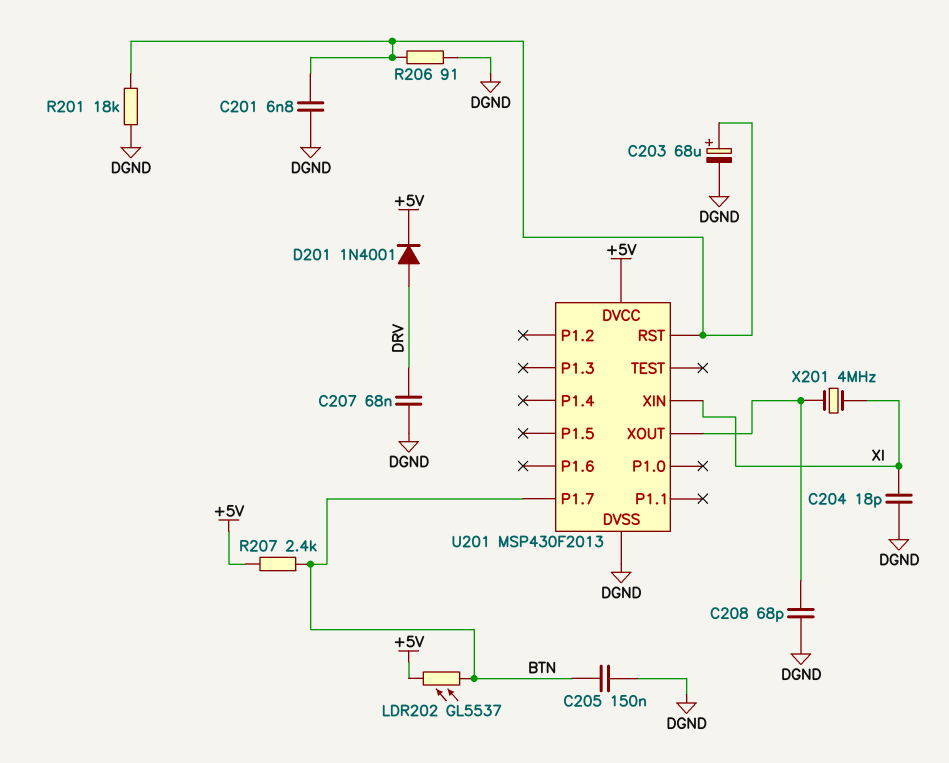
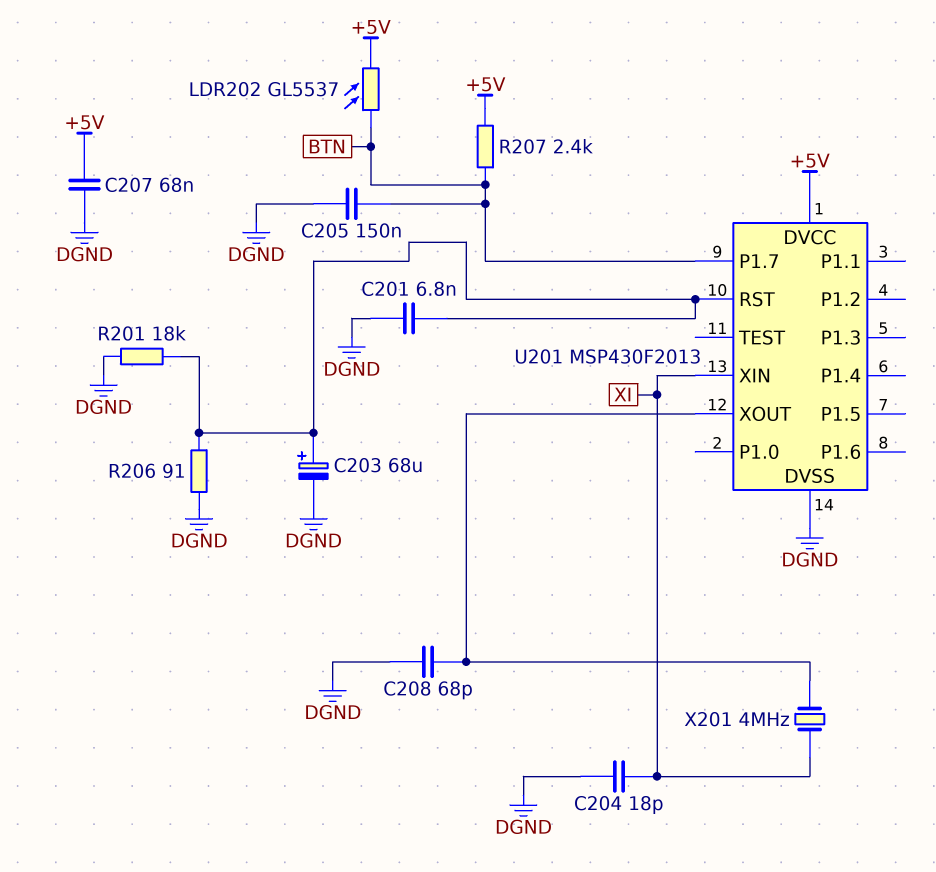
C207: 68nF (DGND, DRV) -> 68nF (+5V, DGND)
D201: diode 1N4001 (A DRV, K +5V) -> none

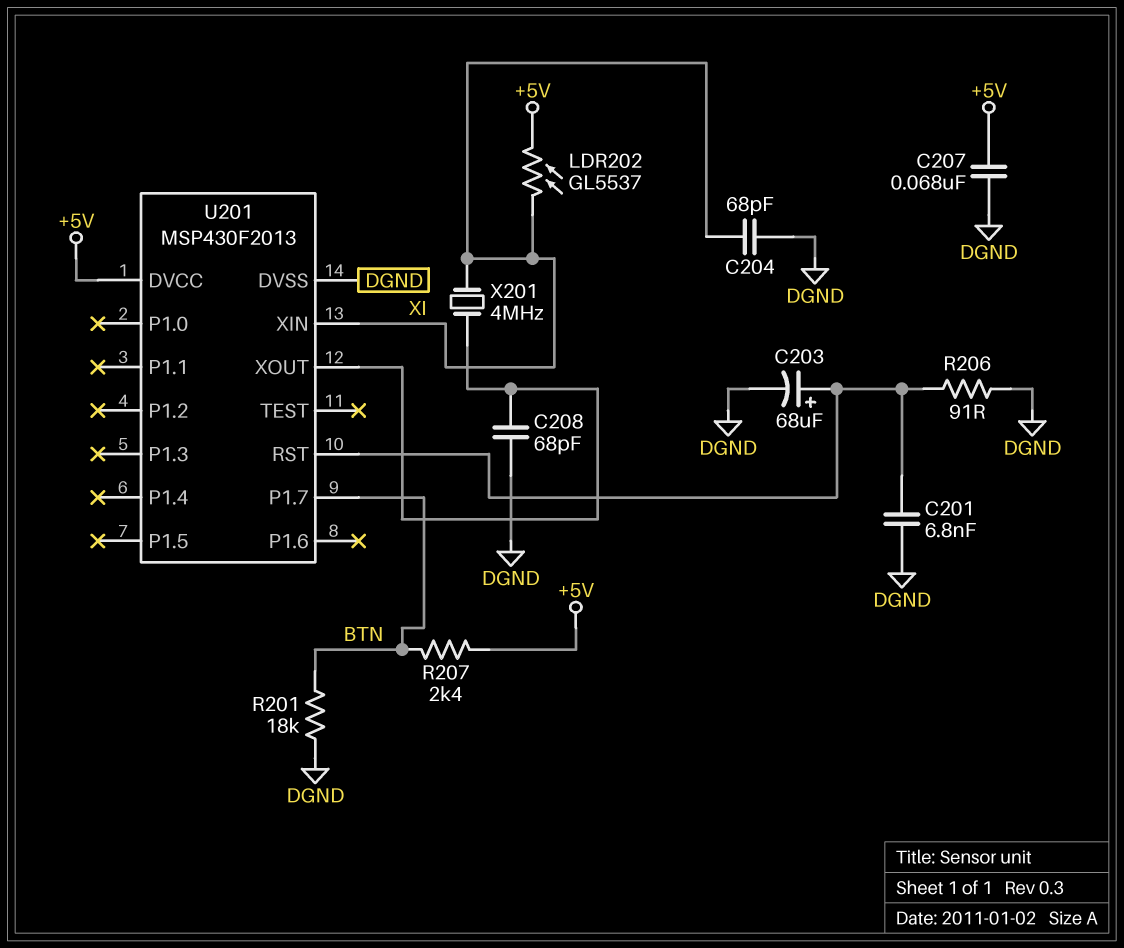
C204: 18pF (DGND, XI) -> 68pF (DGND, XI)
C205: 150nF (BTN, DGND) -> none
LDR202: GL5537 (+5V, BTN) -> GL5537 (+5V, XI)
R201: 18k (DGND, U201/RST) -> 18k (BTN, DGND)

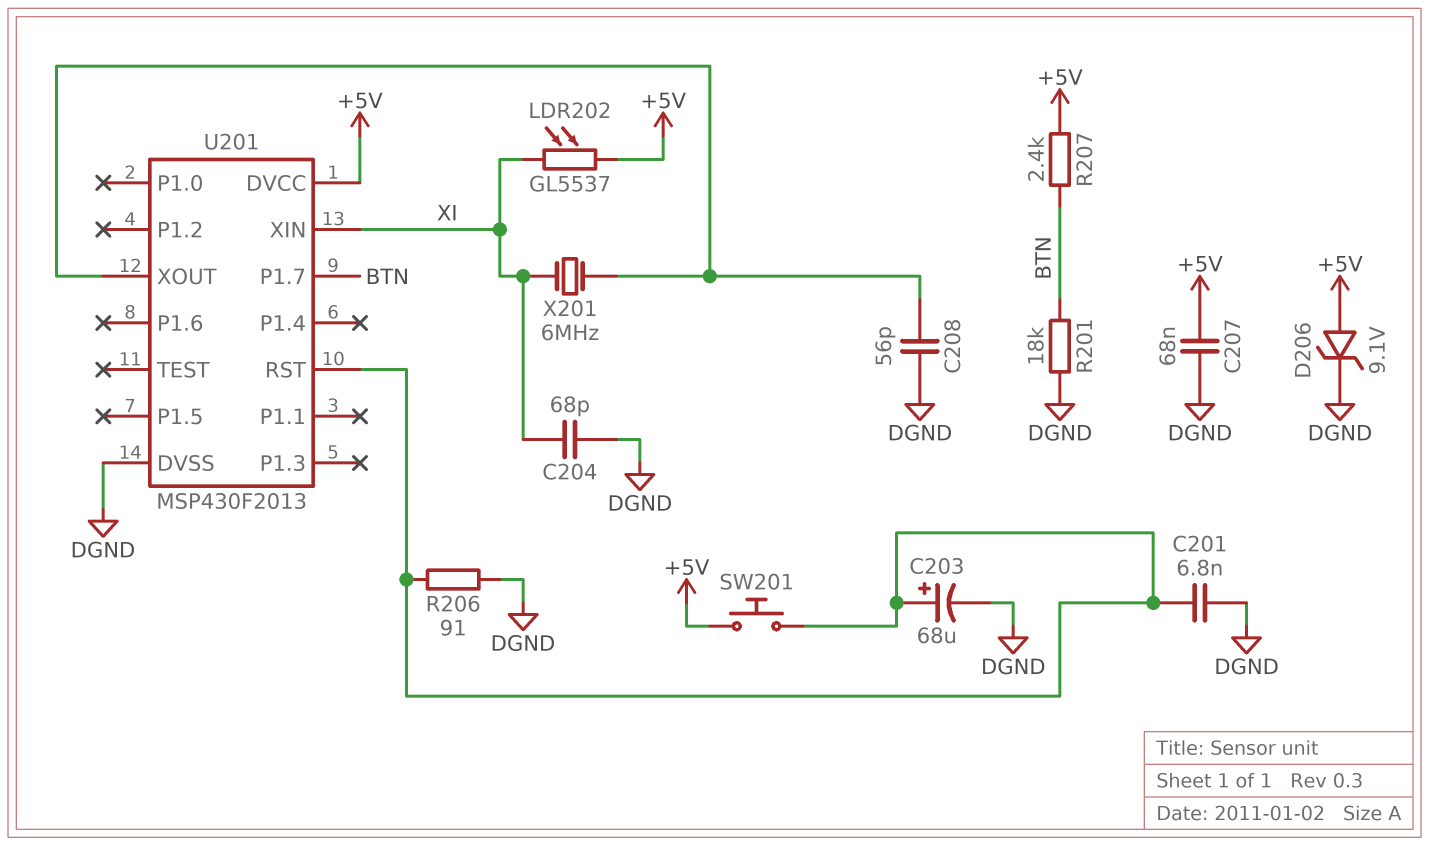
C208: 68pF (DGND, U201/XOUT) -> 56pF (DGND, U201/XOUT)
D206: none -> zener 9.1V (A +5V, K DGND)
SW201: none -> button (+5V, U201/RST)
X201: 4MHz (U201/XOUT, XI) -> 6MHz (U201/XOUT, XI)

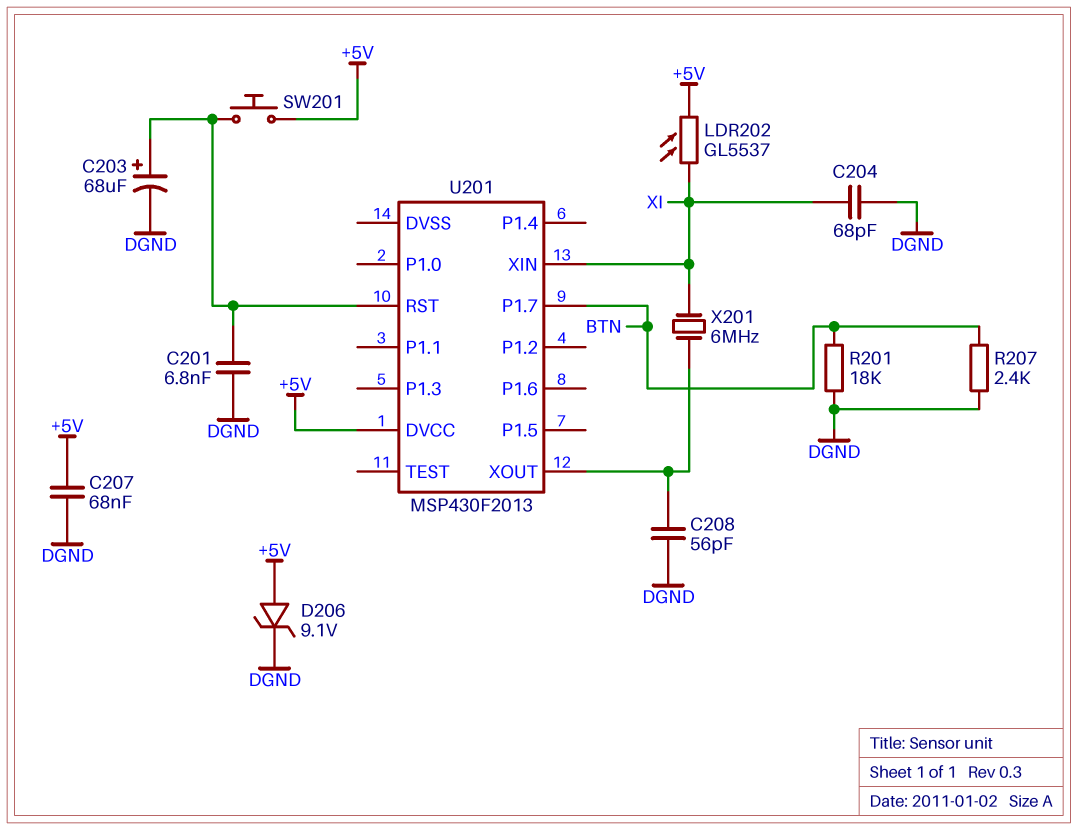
R206: 91 (DGND, U201/RST) -> none
R207: 2.4k (+5V, BTN) -> 2.4k (BTN, DGND)
U201 pin DVSS: DGND -> none

